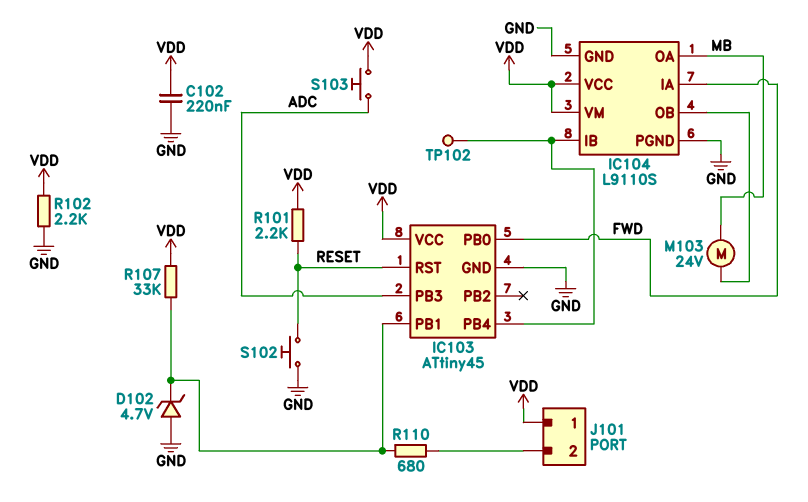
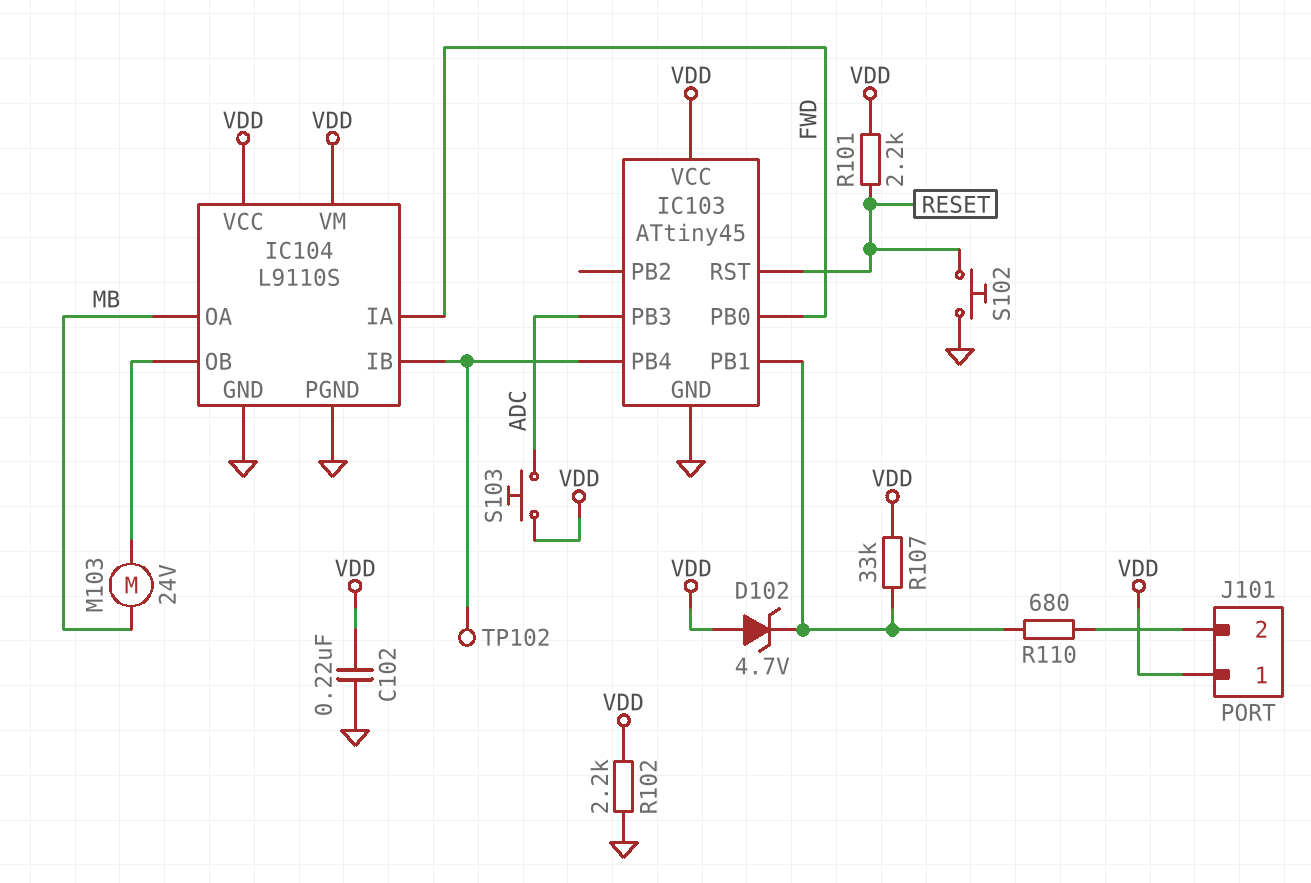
D102: zener 4.7V (A GND, K IC103/PB1) -> zener 4.7V (A VDD, K IC103/PB1)

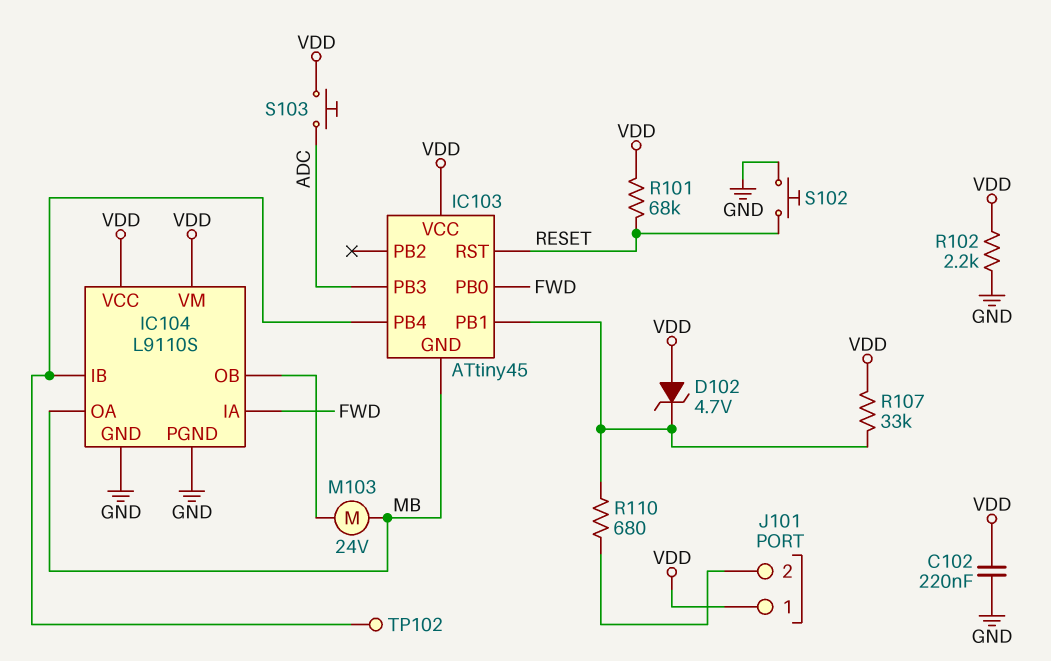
IC103 pin GND: GND -> MB
R101: 2.2k (RESET, VDD) -> 68k (RESET, VDD)

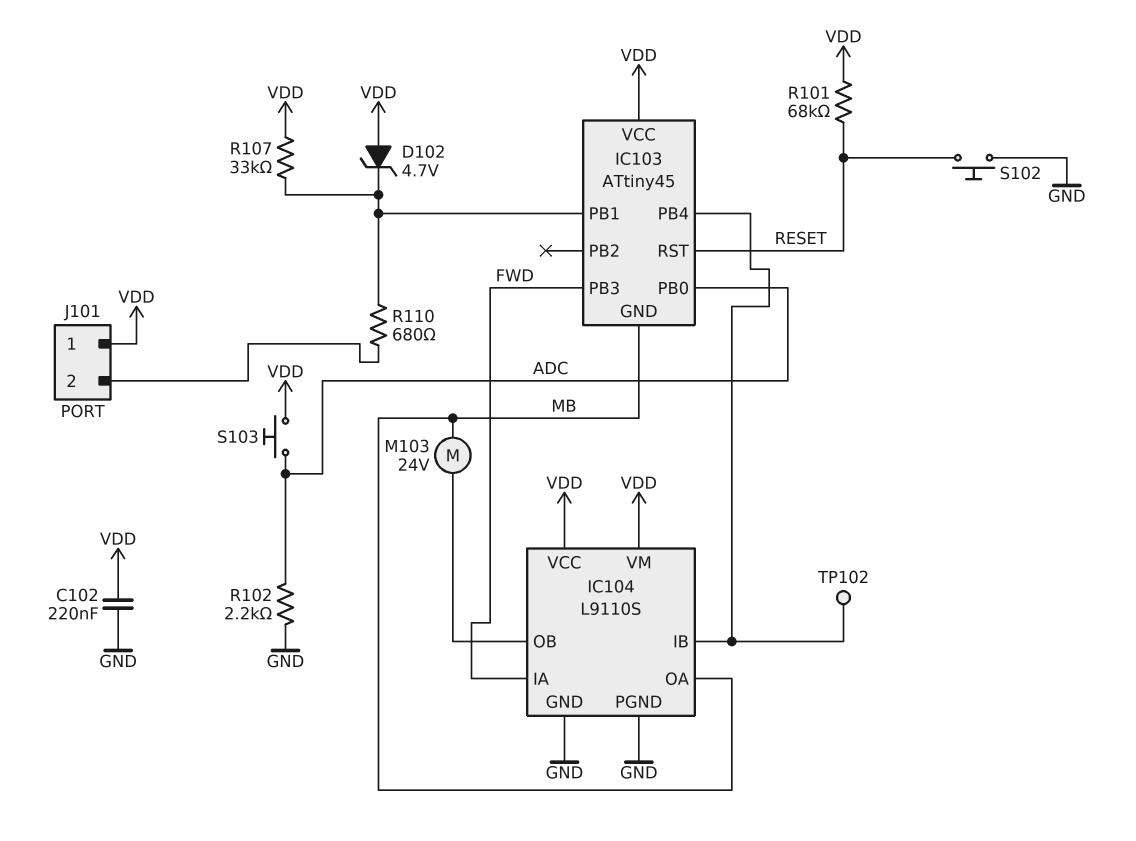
IC103 pin PB0: FWD -> ADC
IC103 pin PB3: ADC -> FWD
R102: 2.2k (GND, VDD) -> 2.2k (ADC, GND)

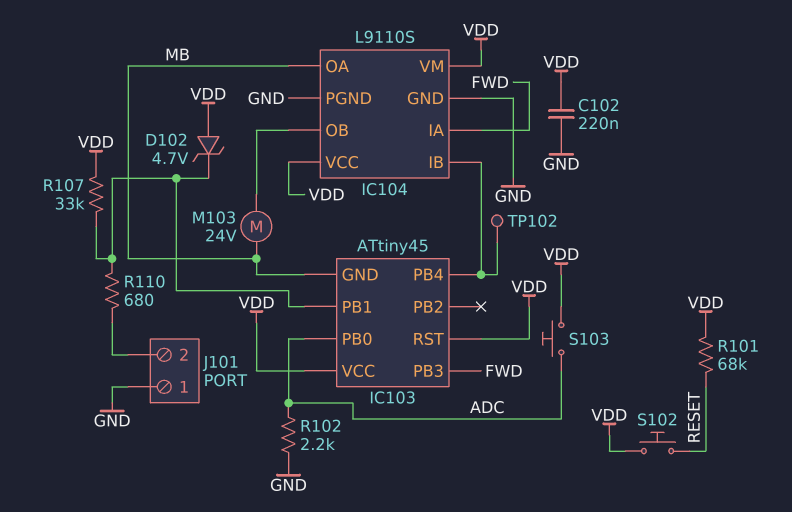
IC103 pin RST: RESET -> VDD
J101 pin 1: VDD -> GND
S102: button (GND, RESET) -> button (RESET, VDD)

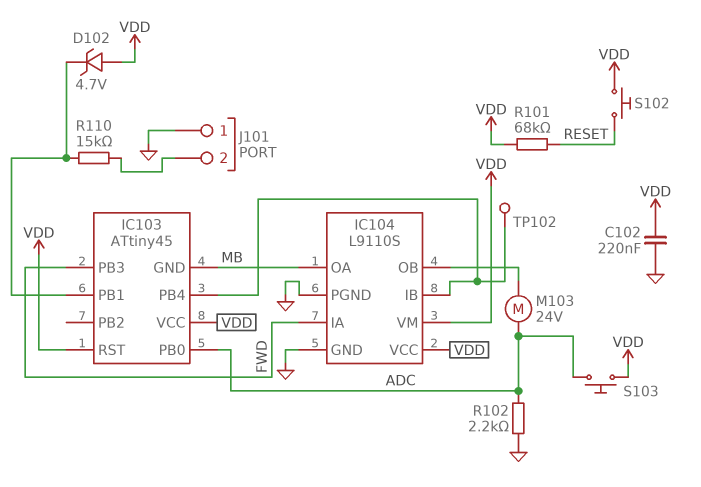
M103: motor 24V (IC104/OB, MB) -> motor 24V (ADC, IC104/OB)
R107: 33k (IC103/PB1, VDD) -> none
R110: 680 (IC103/PB1, J101/2) -> 15k (IC103/PB1, J101/2)

